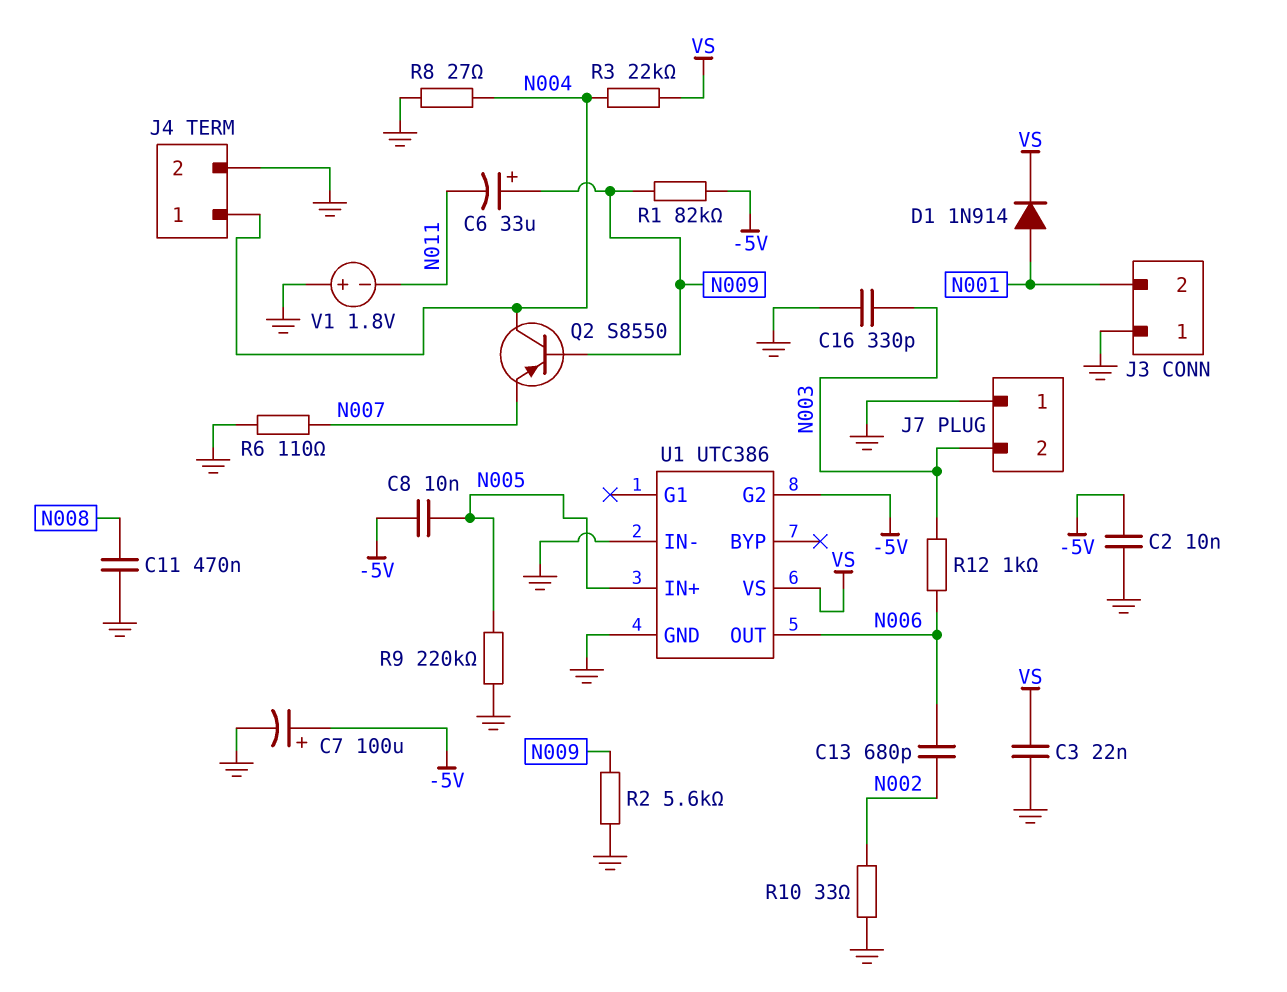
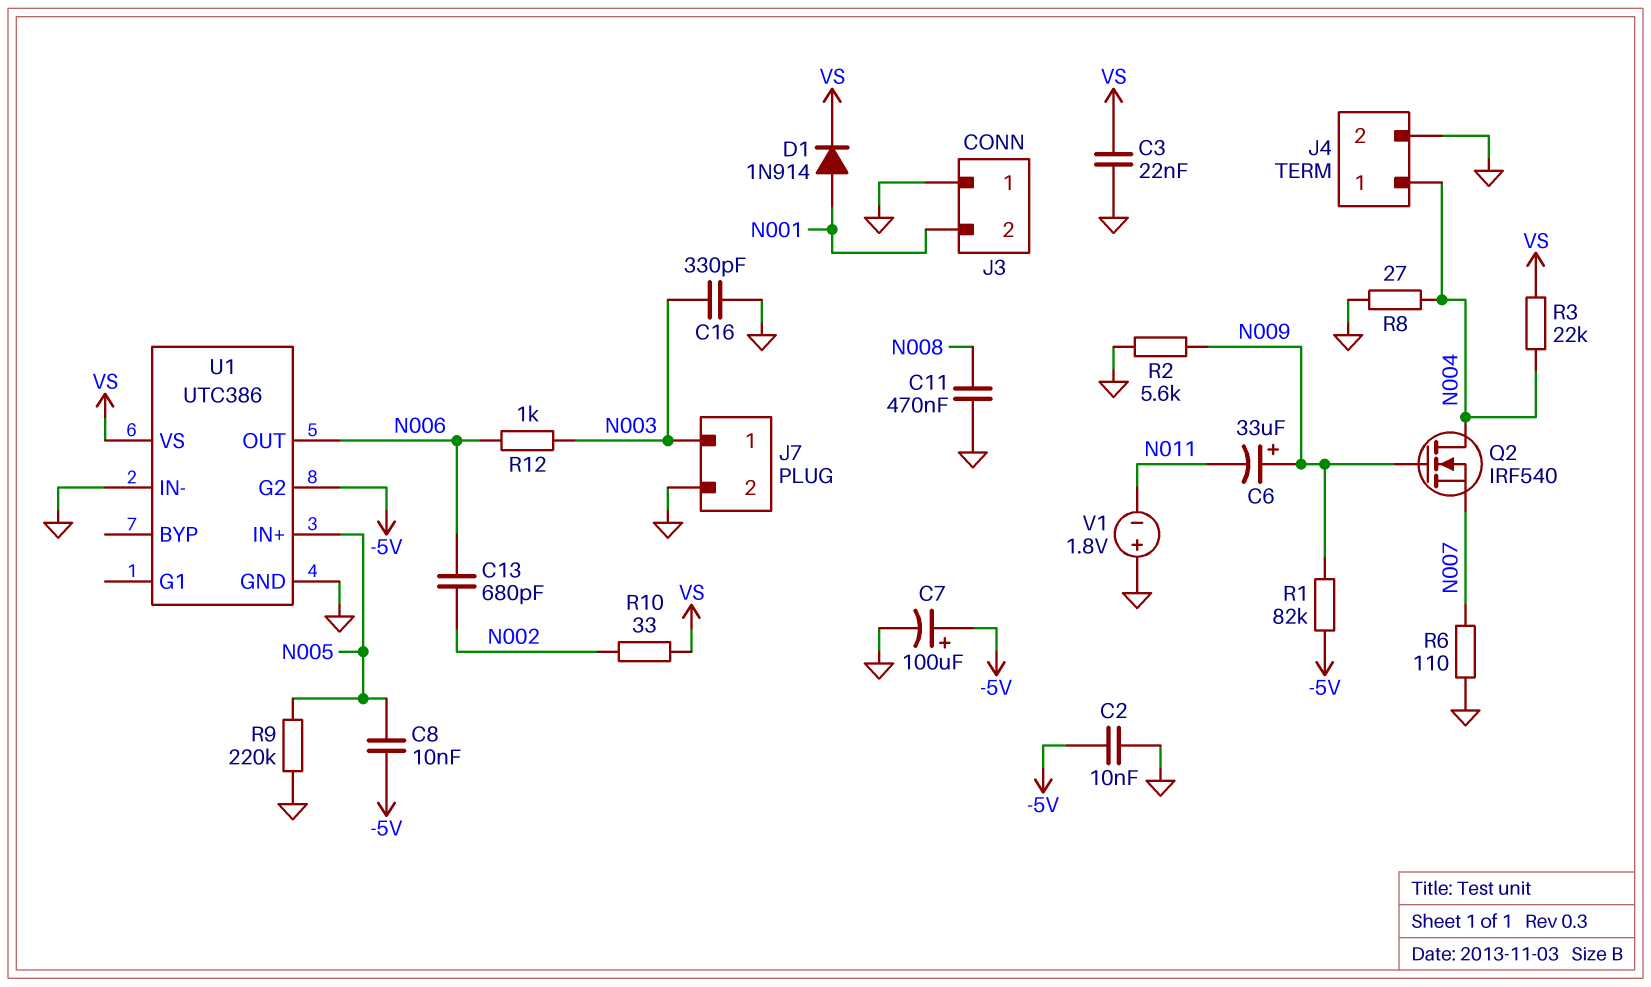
J7 pin 1: GND -> N003
J7 pin 2: N003 -> GND
Q2: PNP S8550 (B N009, C N004, E N007) -> NMOS IRF540 (G N009, D N004, S N007)
R10: 33 (GND, N002) -> 33 (N002, VS)

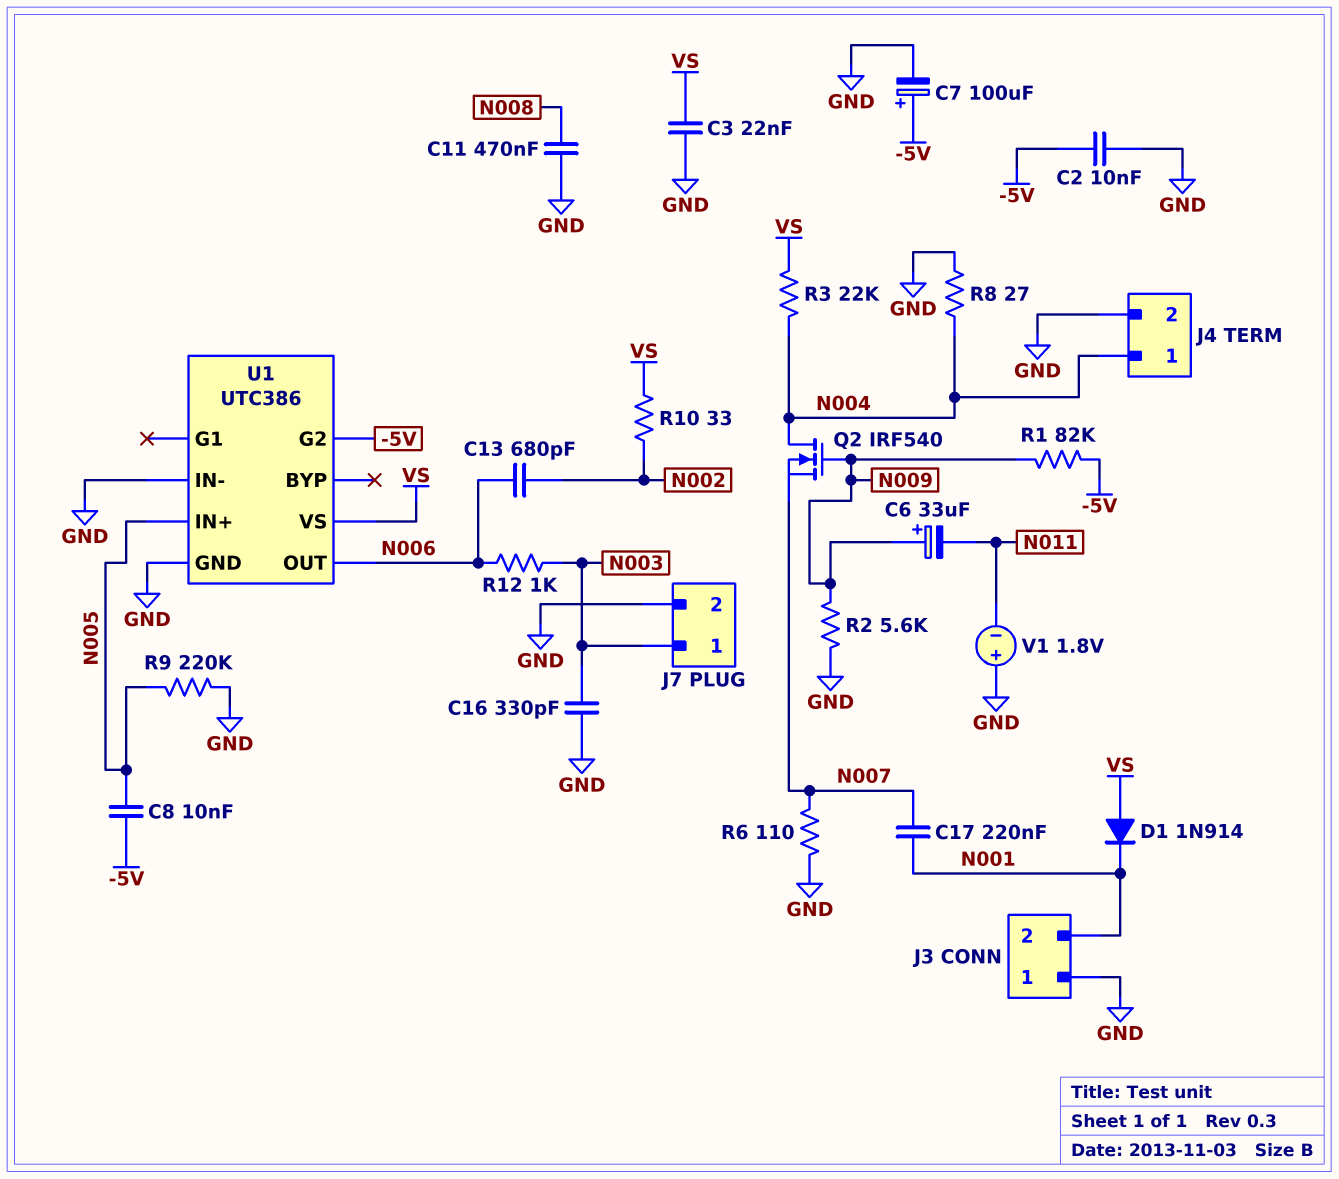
C17: none -> 220nF (N001, N007)
D1: diode 1N914 (A N001, K VS) -> diode 1N914 (A VS, K N001)

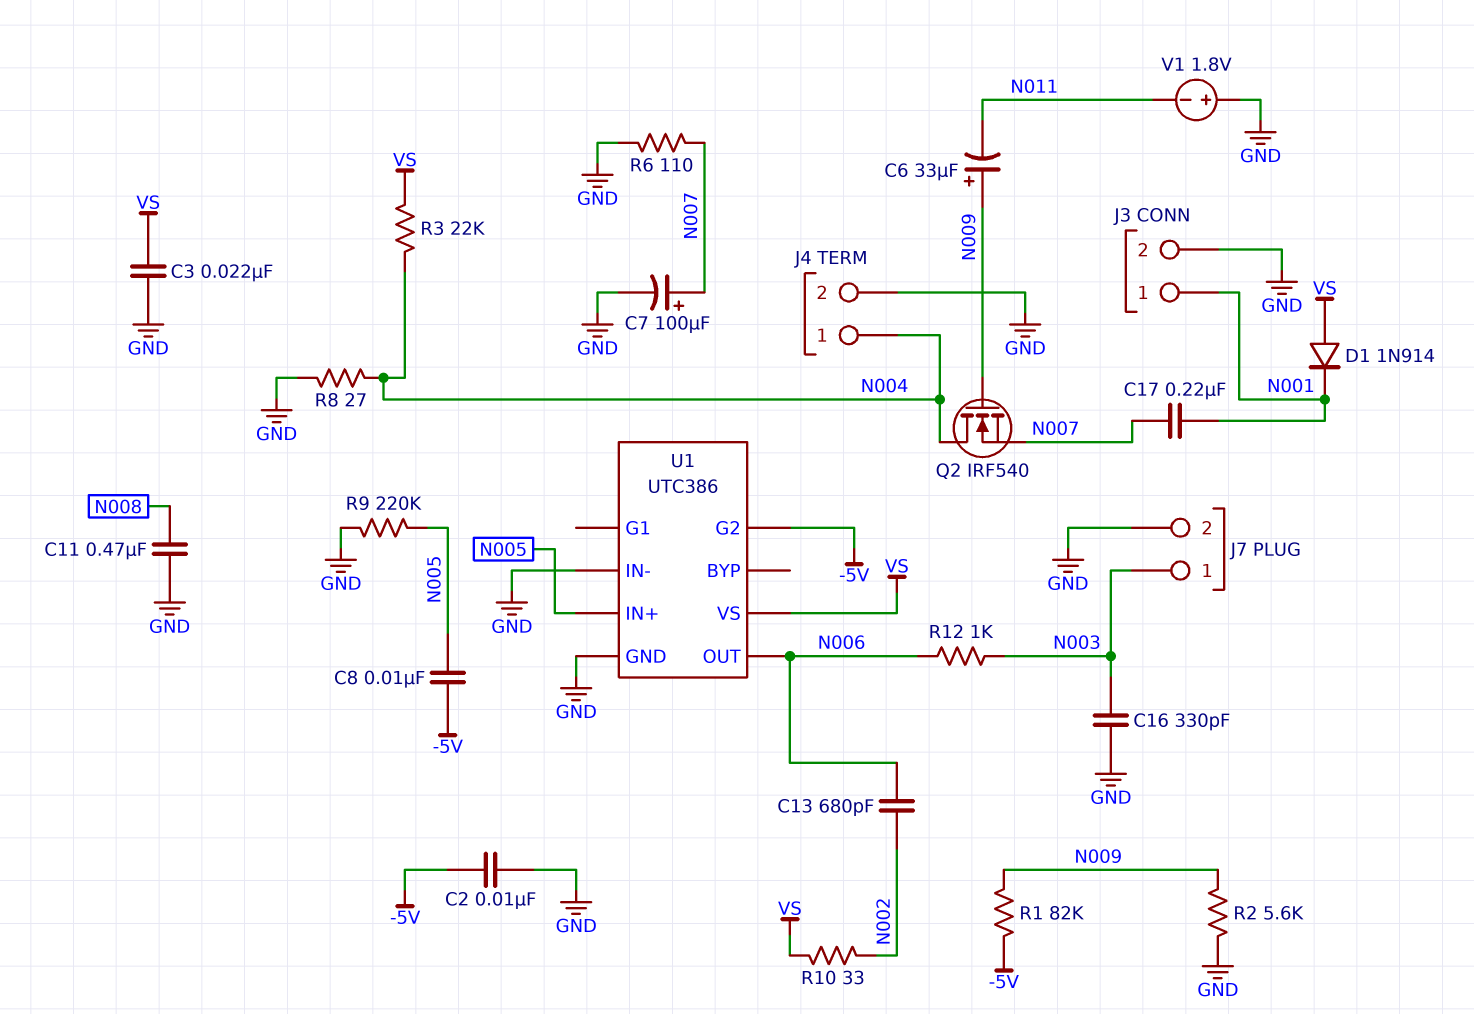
C7: 100uF (plus -5V, minus GND) -> 100uF (plus N007, minus GND)
J3 pin 1: GND -> N001
J3 pin 2: N001 -> GND

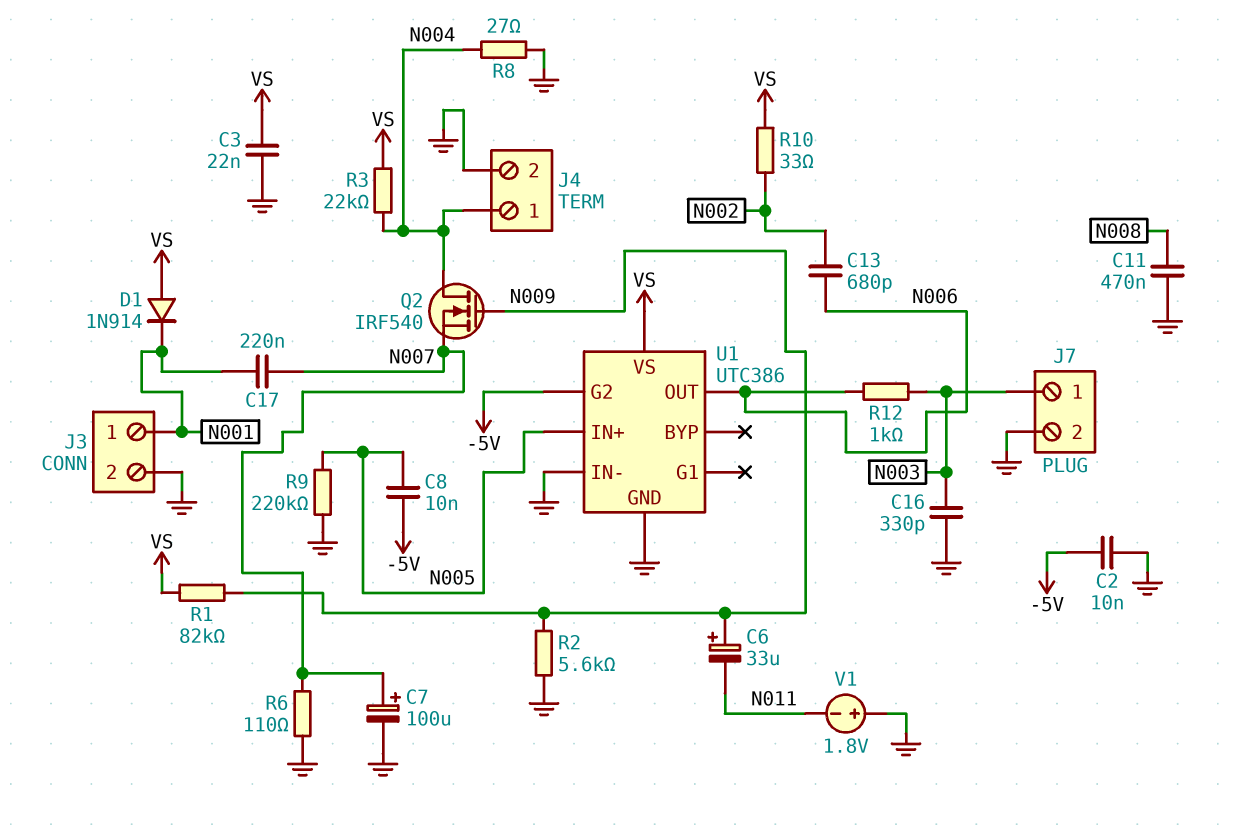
R1: 82k (-5V, N009) -> 82k (N009, VS)

